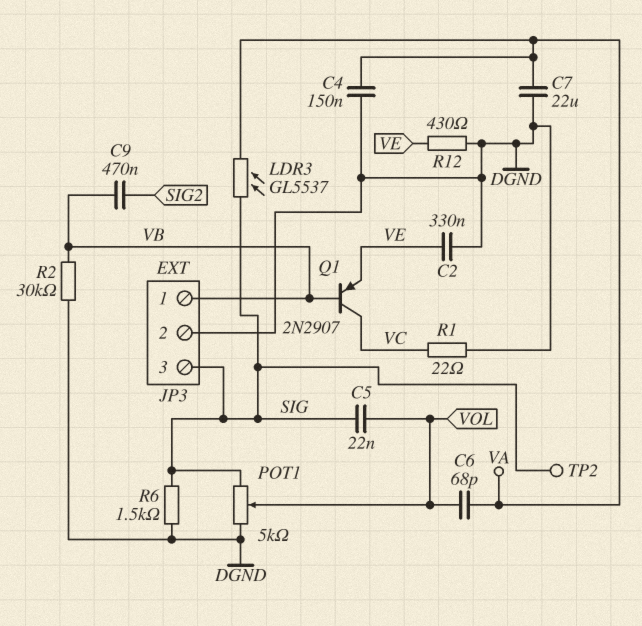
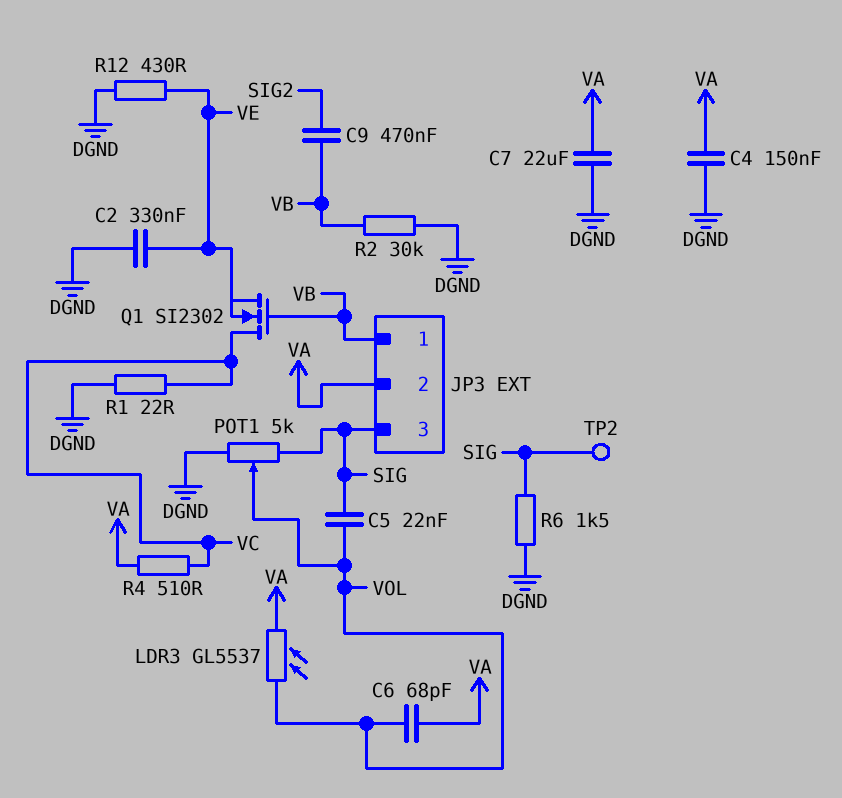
JP3 pin 2: DGND -> VA
LDR3: GL5537 (SIG, VA) -> GL5537 (VA, VOL)
Q1: PNP 2N2907 (B VB, C VC, E VE) -> NMOS SI2302 (G VB, D VC, S VE)
R4: none -> 510 (VA, VC)

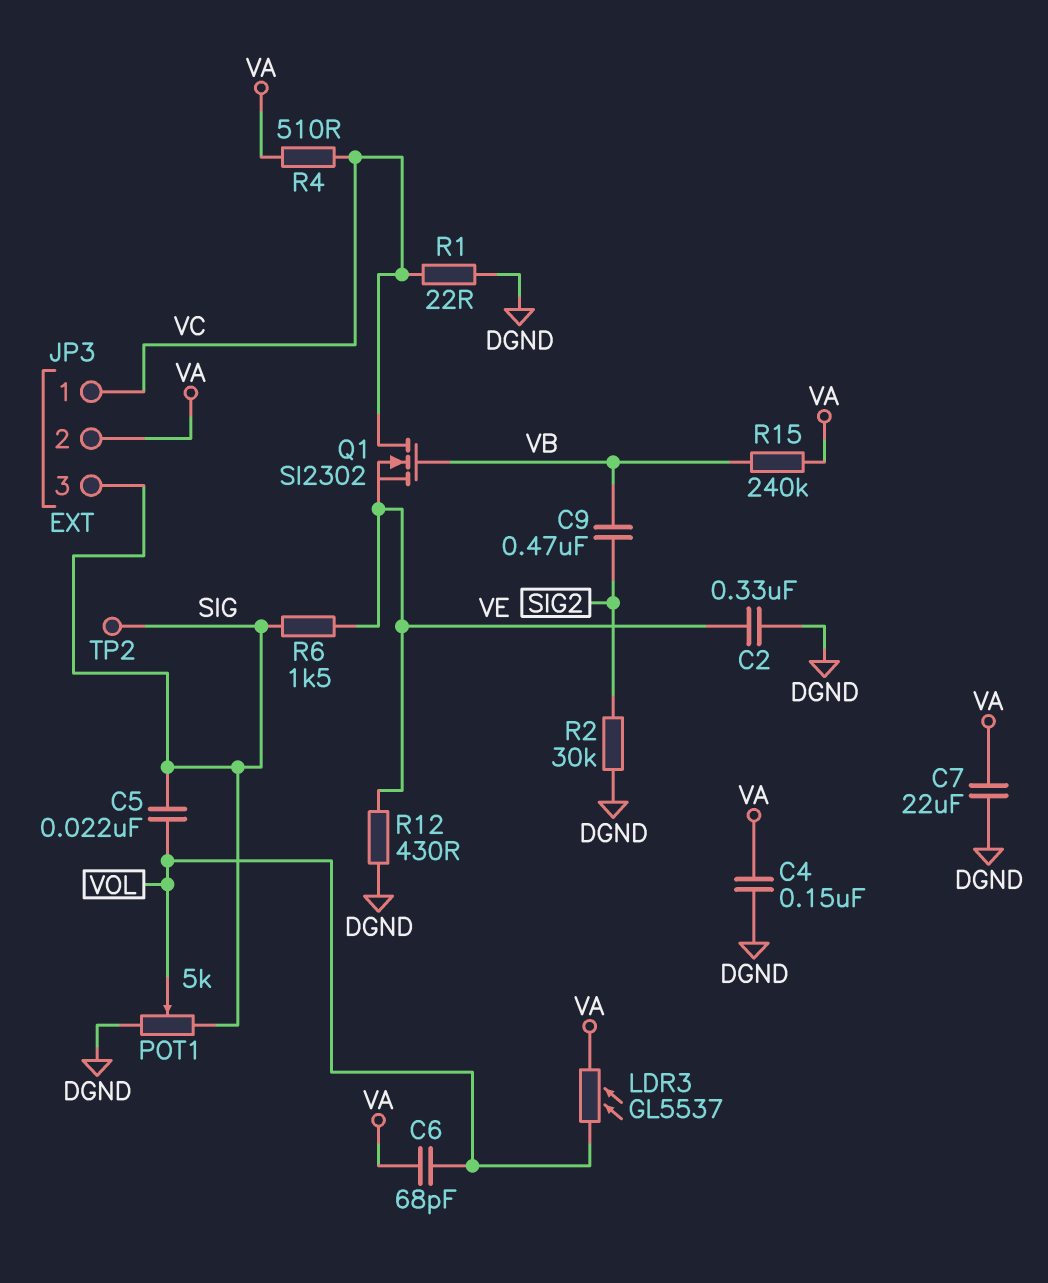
JP3 pin 1: VB -> VC
R2: 30k (DGND, VB) -> 30k (DGND, SIG2)
R6: 1.5k (DGND, SIG) -> 1.5k (SIG, VE)
R15: none -> 240k (VA, VB)

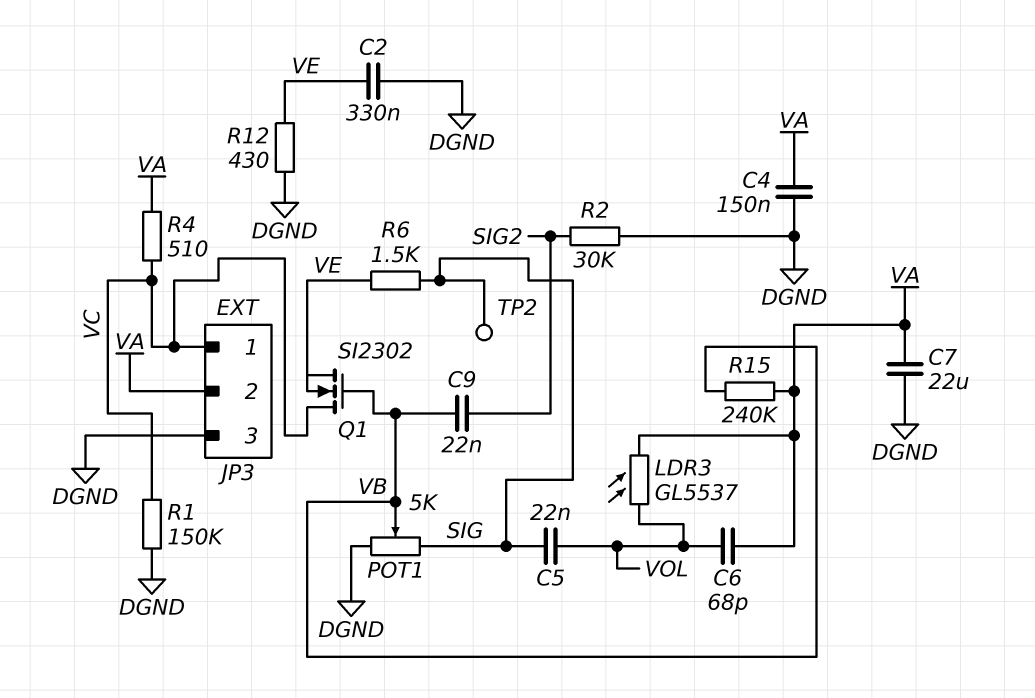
C9: 470nF (SIG2, VB) -> 22nF (SIG2, VB)
JP3 pin 3: SIG -> DGND
POT1: 5k (DGND, SIG, wiper VOL) -> 5k (DGND, SIG, wiper VB)
R1: 22 (DGND, VC) -> 150k (DGND, VC)

